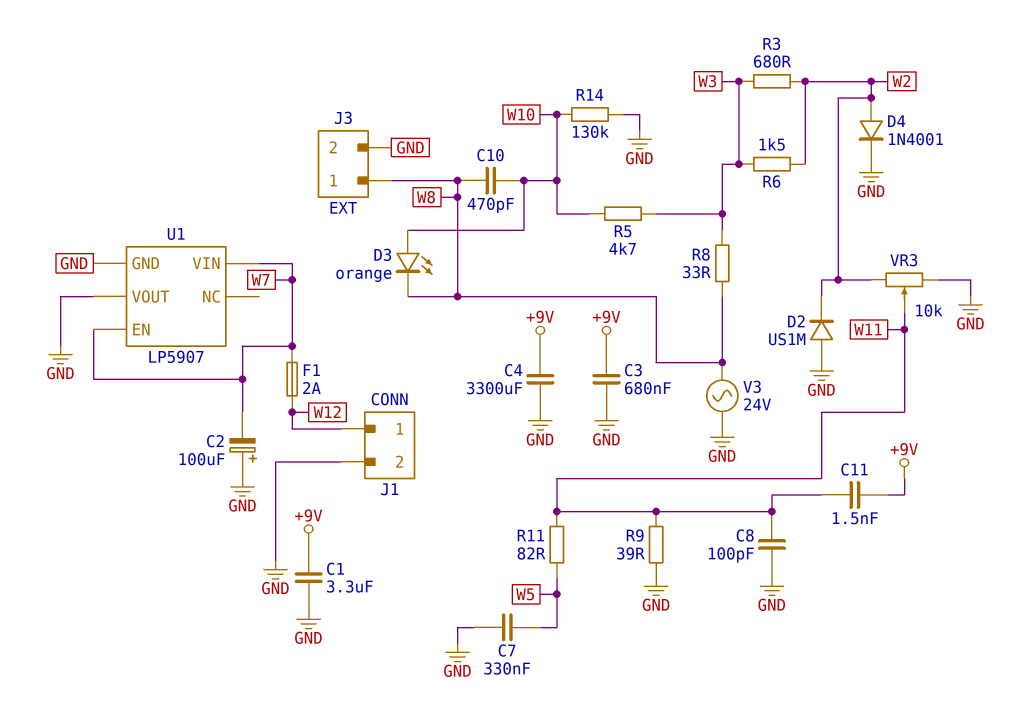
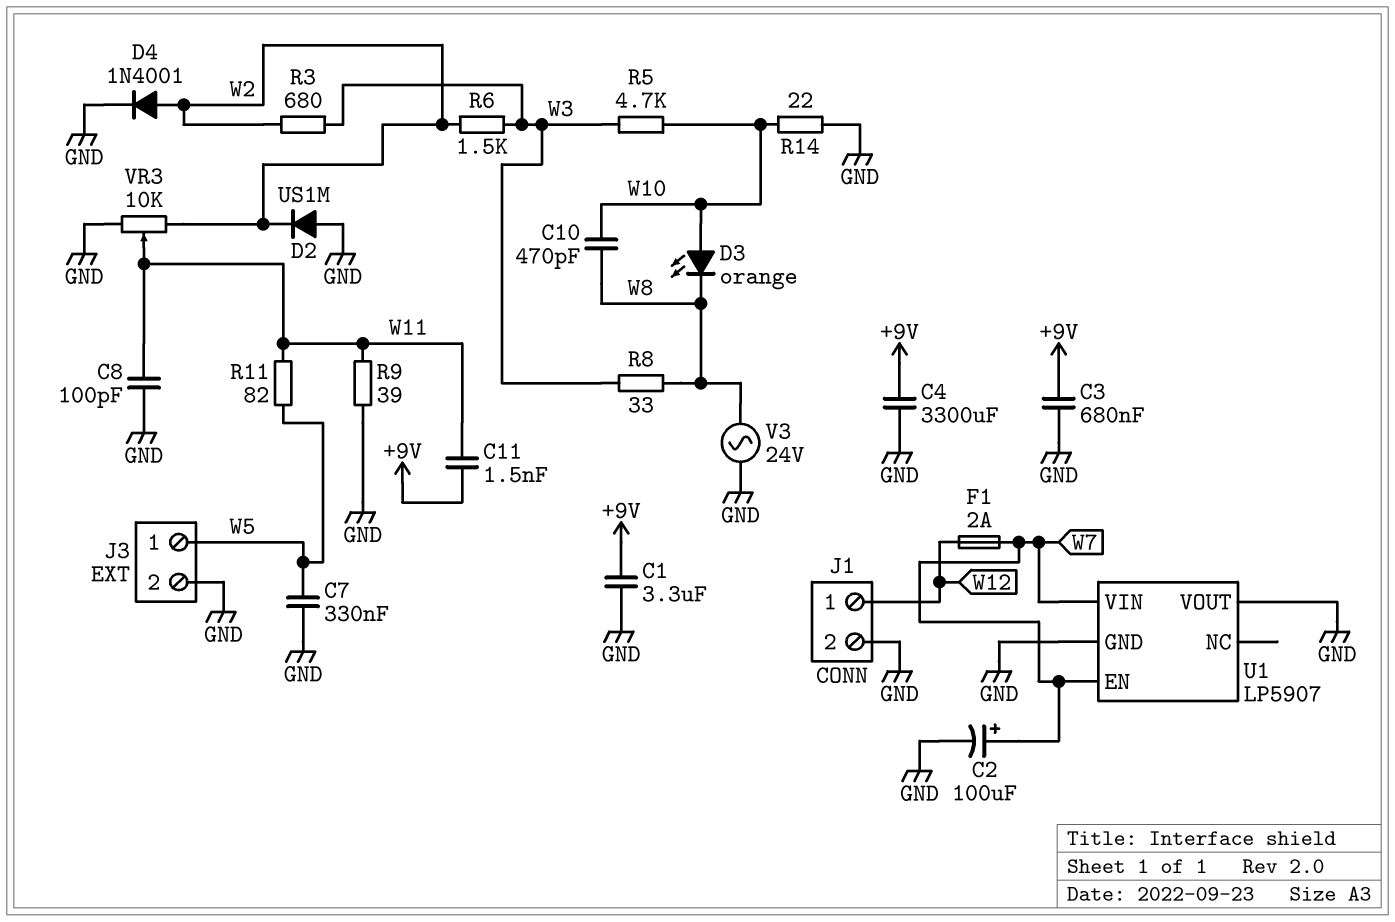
C2: 100uF (plus GND, minus W7) -> 100uF (plus W7, minus GND)
J3 pin 1: W8 -> W5
R14: 130k (GND, W10) -> 22 (GND, W10)

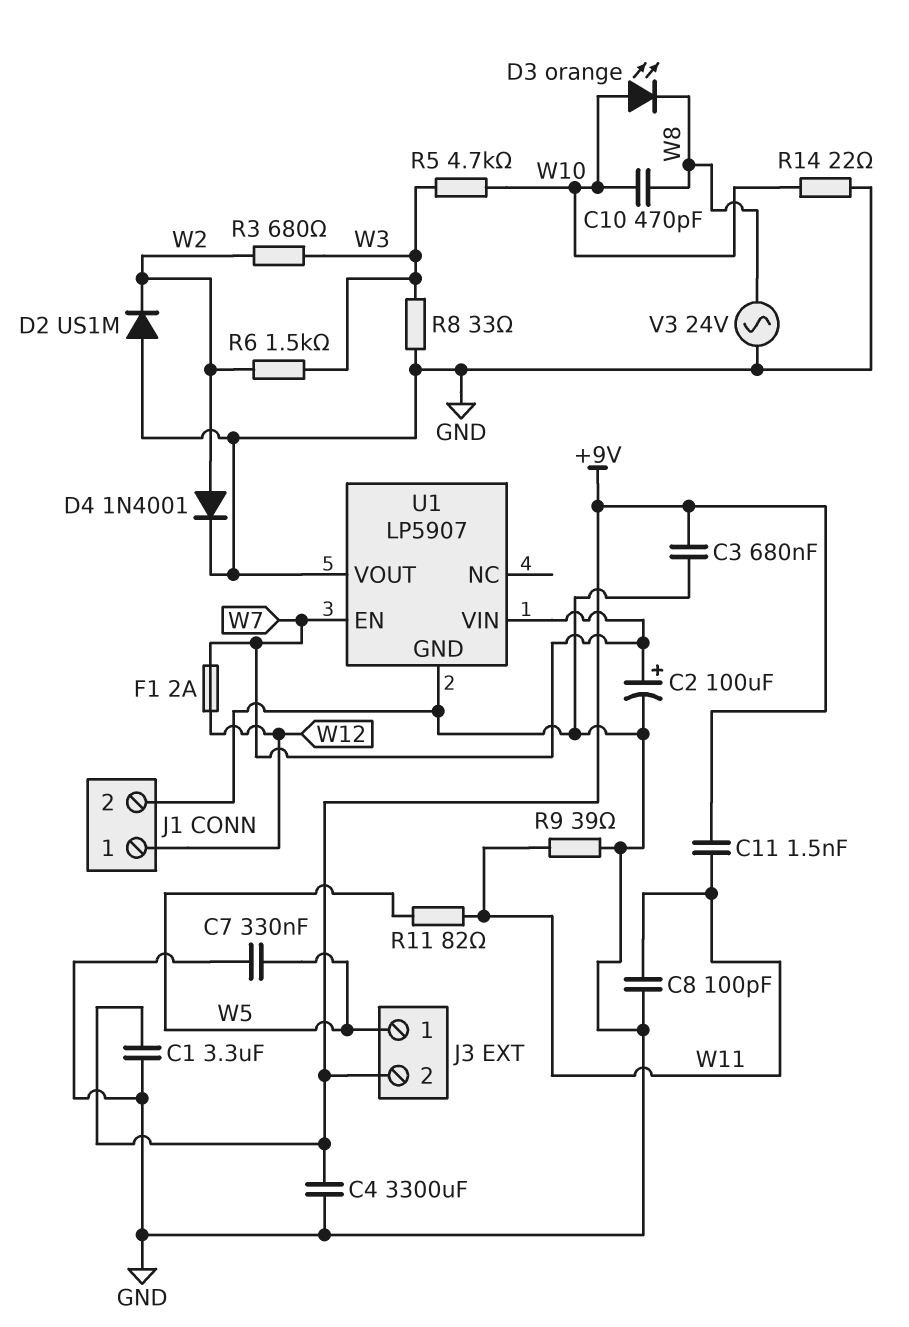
J3 pin 2: GND -> +9V
R8: 33 (W3, W8) -> 33 (GND, W3)
VR3: 10k (GND, W2, wiper W11) -> none

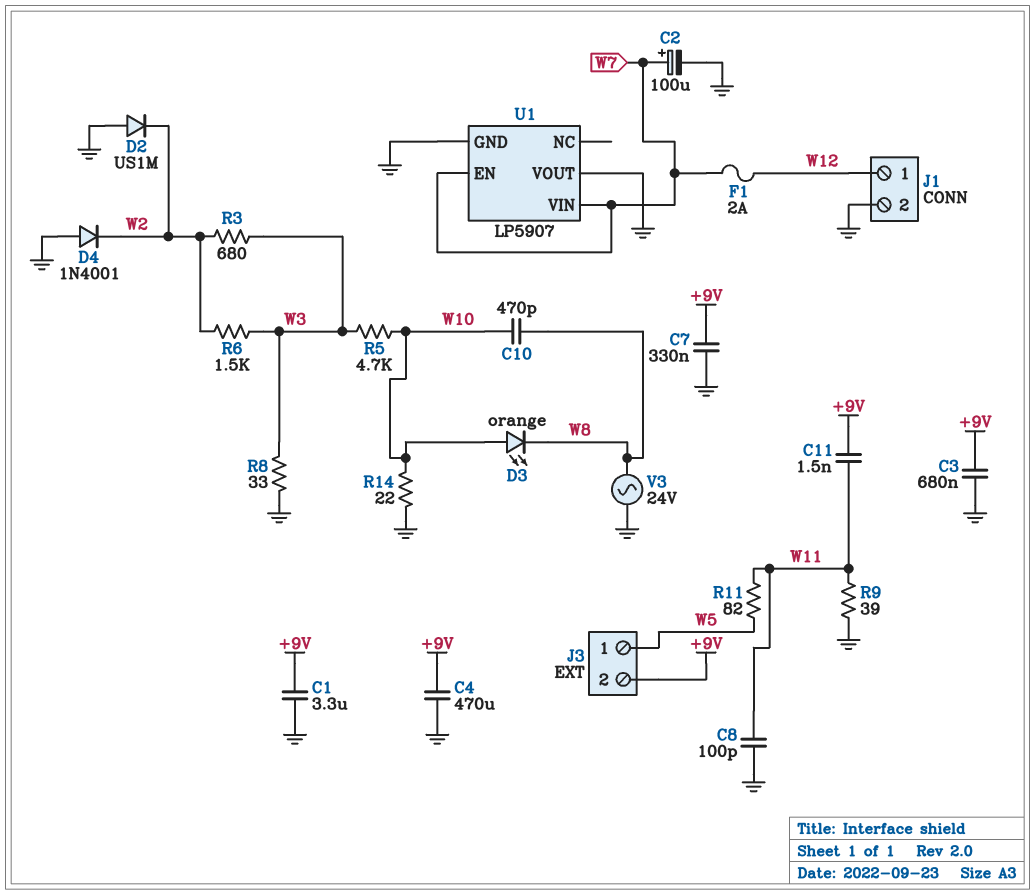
C4: 3300uF (+9V, GND) -> 470uF (+9V, GND)
C7: 330nF (GND, W5) -> 330nF (+9V, GND)
D4: diode 1N4001 (A W2, K GND) -> diode 1N4001 (A GND, K W2)

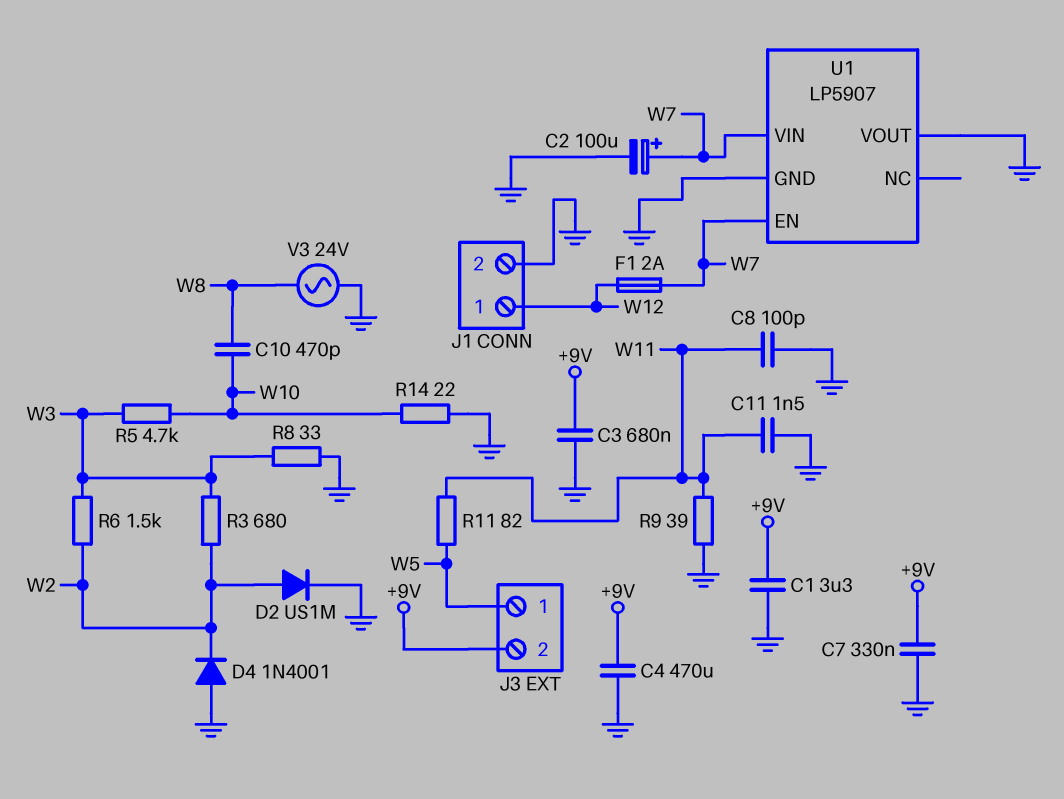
C11: 1.5nF (+9V, W11) -> 1.5nF (GND, W11)
D2: diode US1M (A GND, K W2) -> diode US1M (A W2, K GND)
D3: LED orange (A W10, K W8) -> none

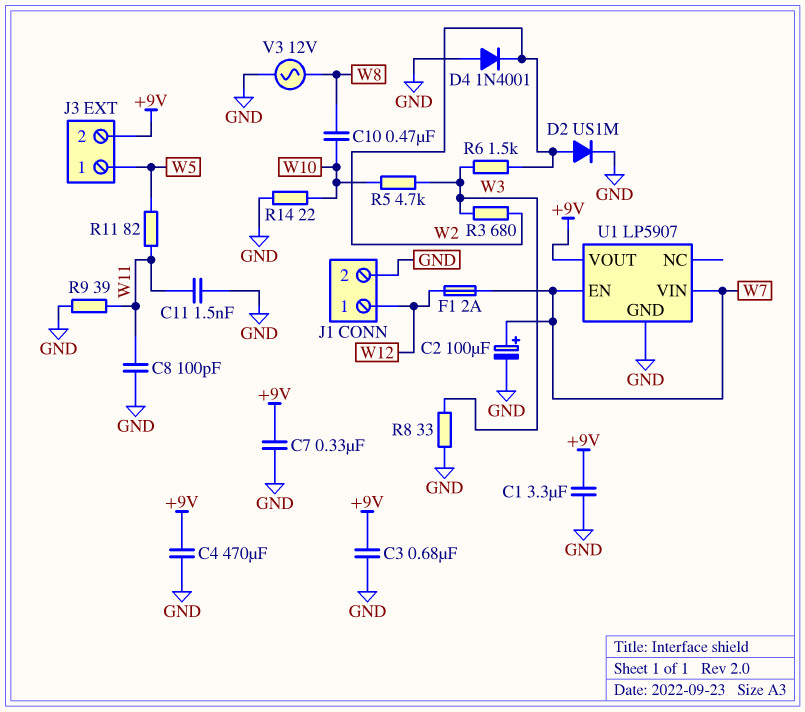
C10: 470pF (W8, W10) -> 470nF (W8, W10)
U1 pin VOUT: GND -> +9V
V3: AC 24V (GND, W8) -> AC 12V (GND, W8)

